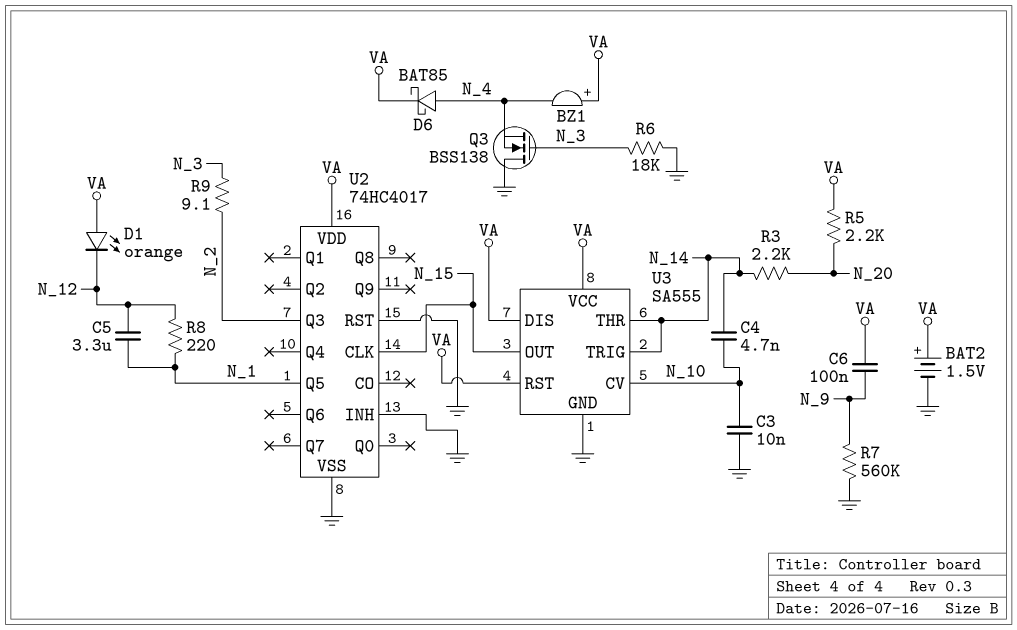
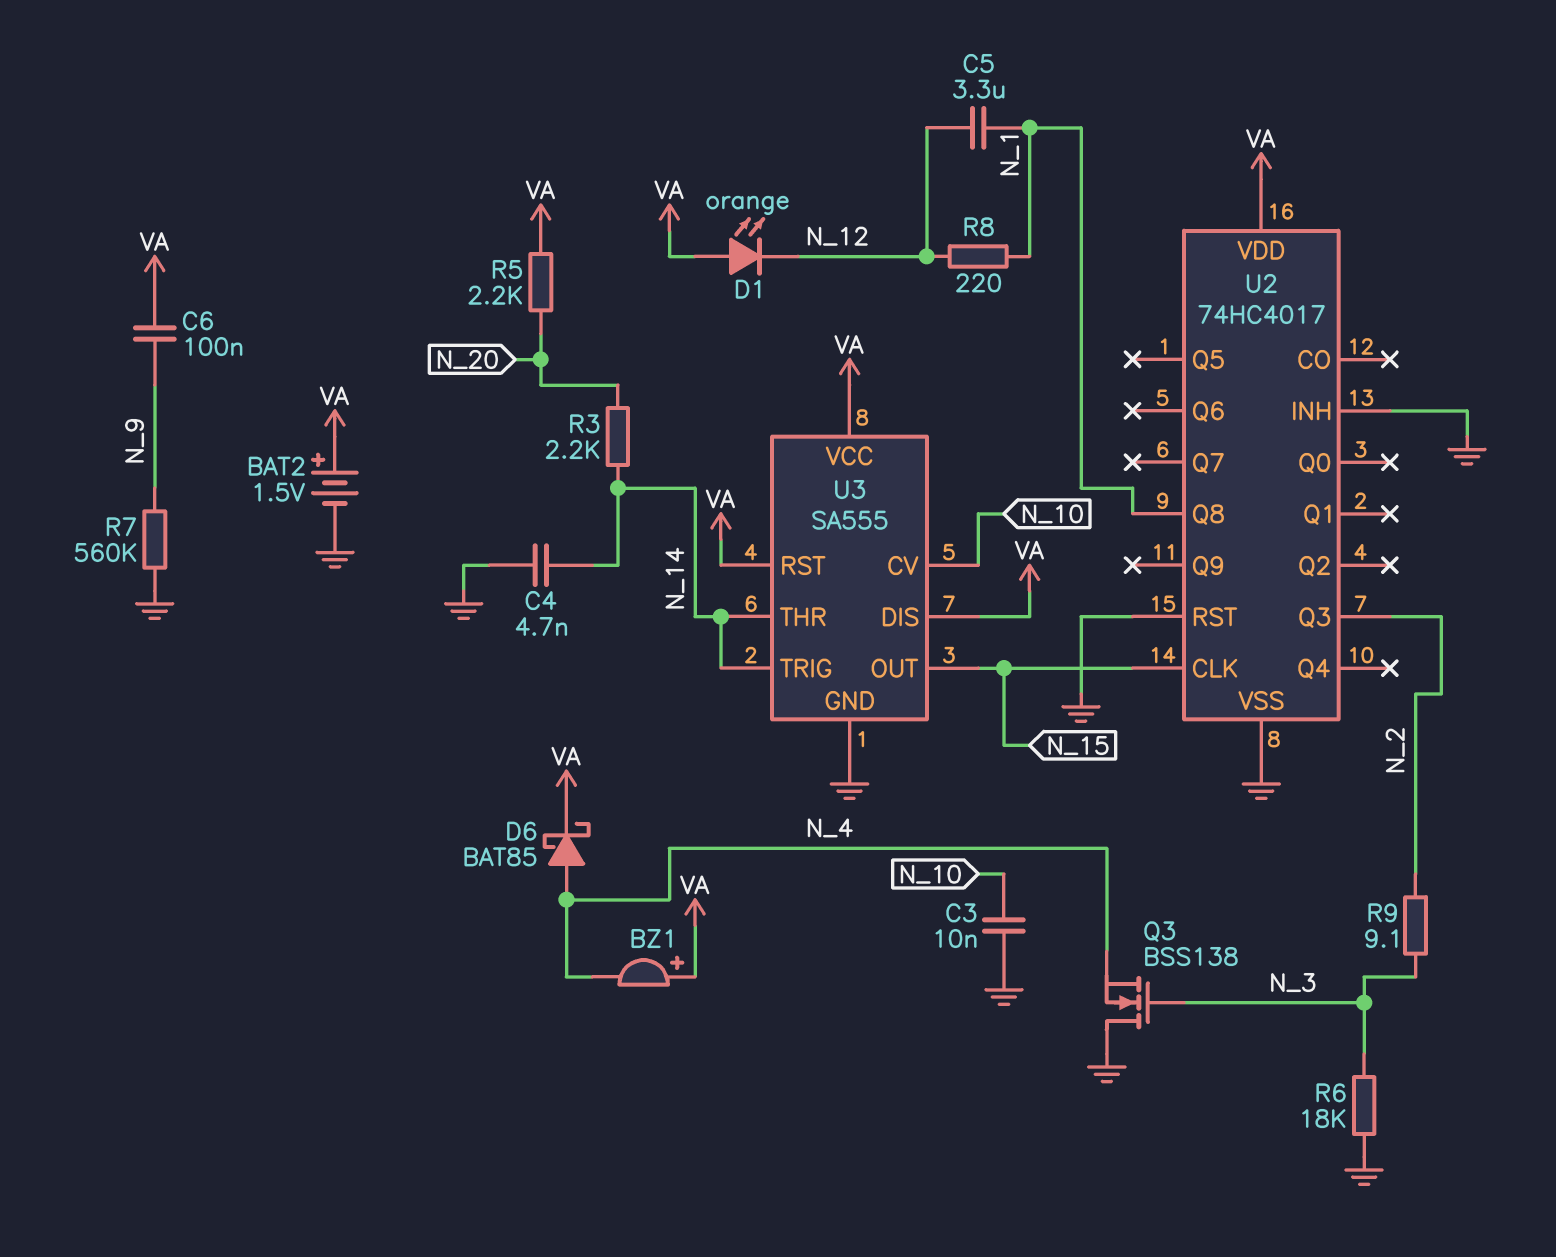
C4: 4.7nF (N_10, N_14) -> 4.7nF (GND, N_14)
U2 pin Q5: N_1 -> none
U2 pin Q8: none -> N_1

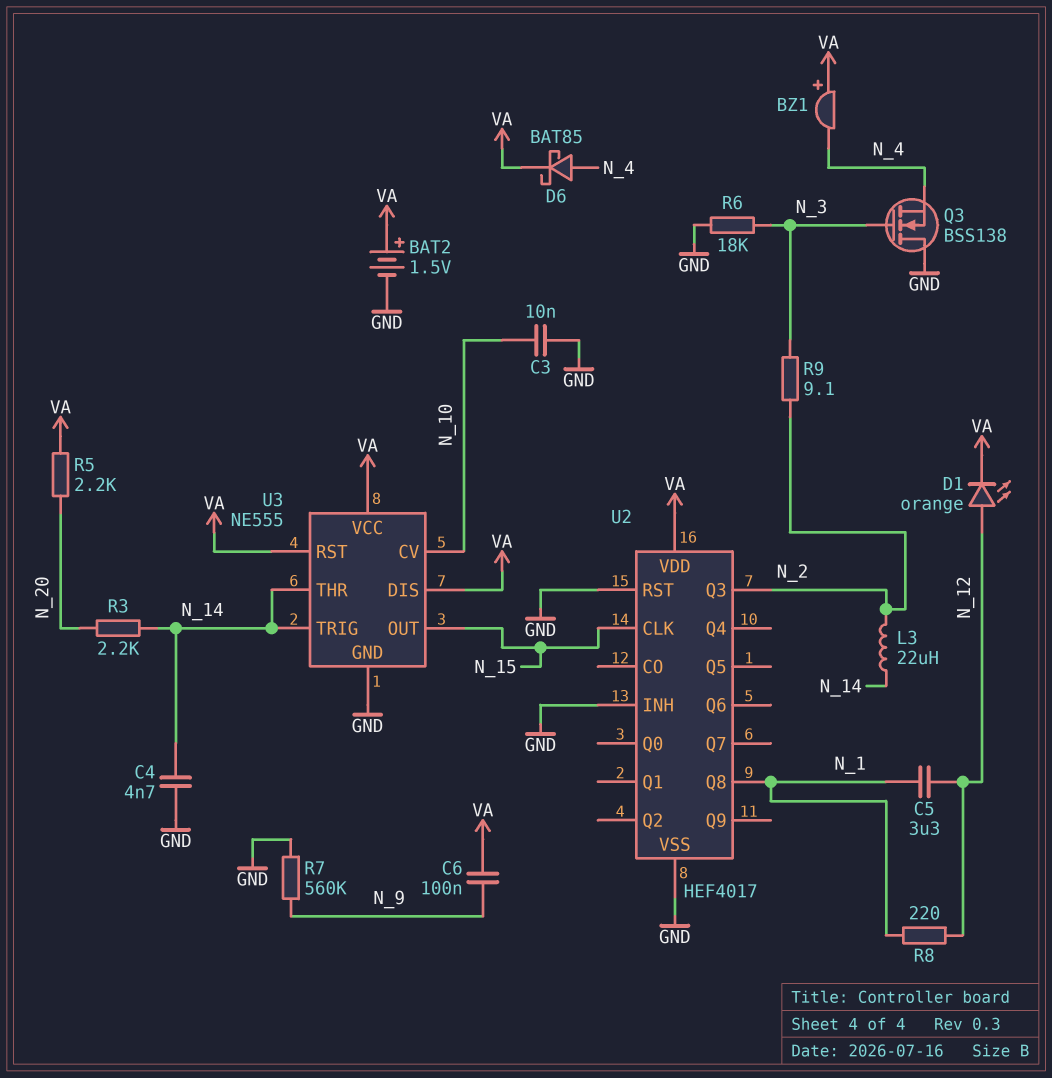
D1: LED orange (A VA, K N_12) -> LED orange (A N_12, K VA)
L3: none -> 22uH (N_2, N_14)
U2: 74HC4017 -> HEF4017
U3: SA555 -> NE555

